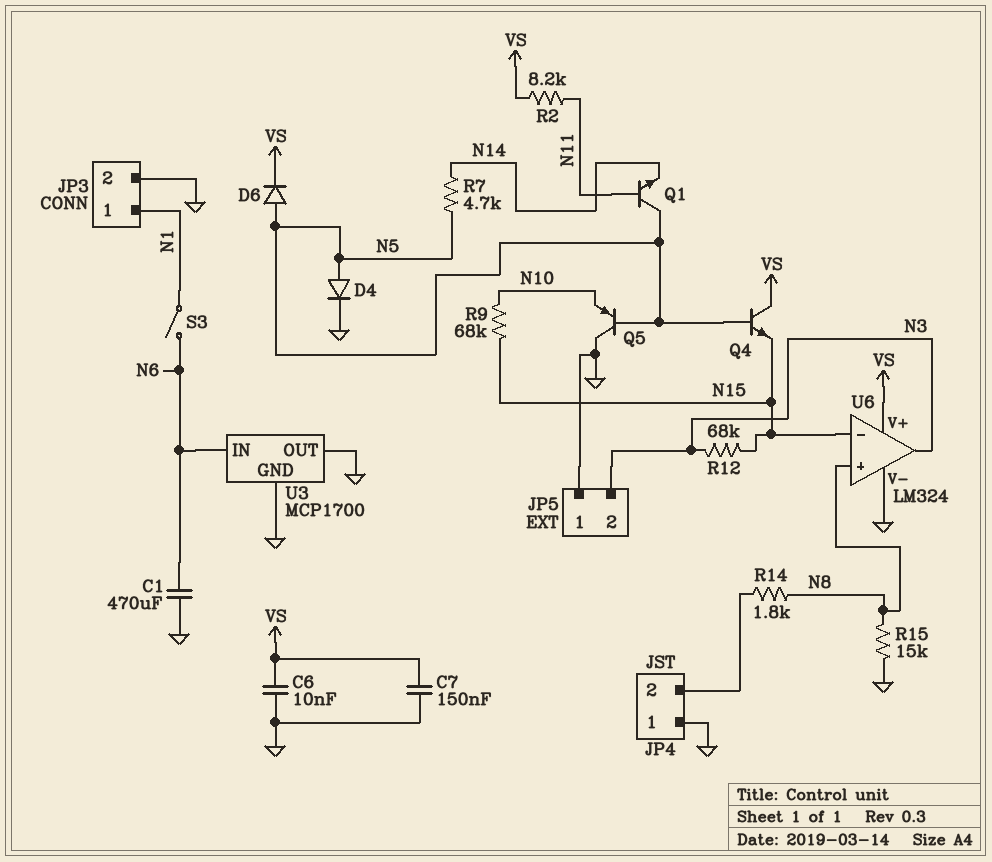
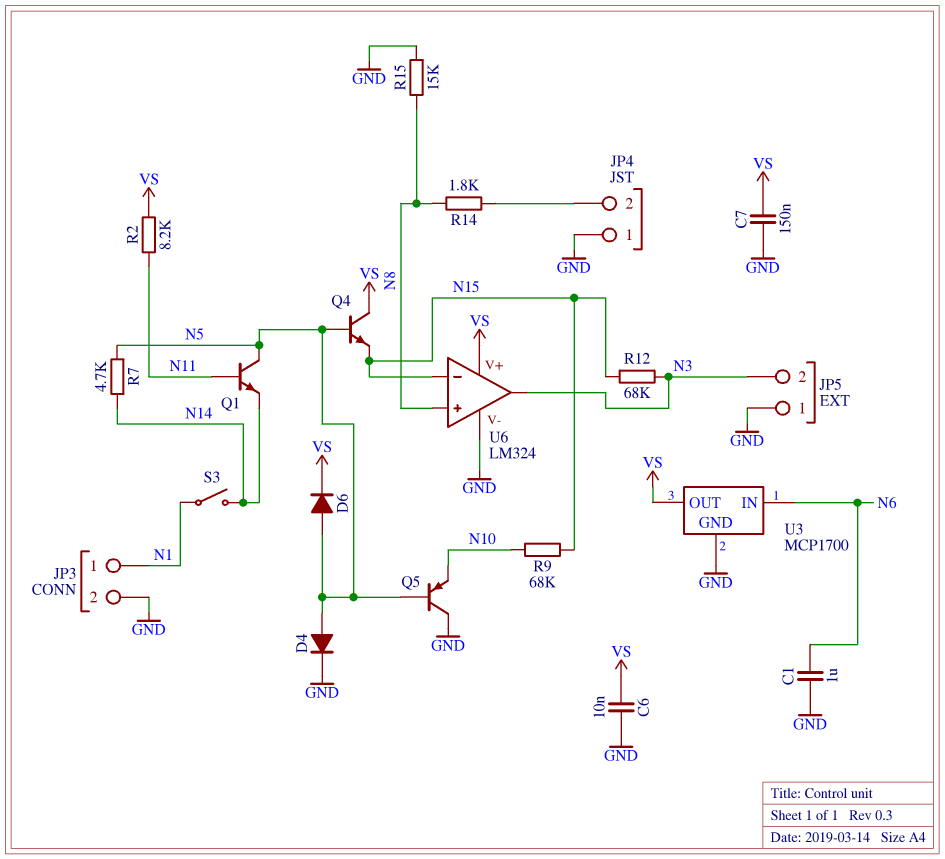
C1: 470uF (GND, N6) -> 1uF (GND, N6)
S3: switch (N1, N6) -> switch (N1, N14)
U3 pin OUT: GND -> VS

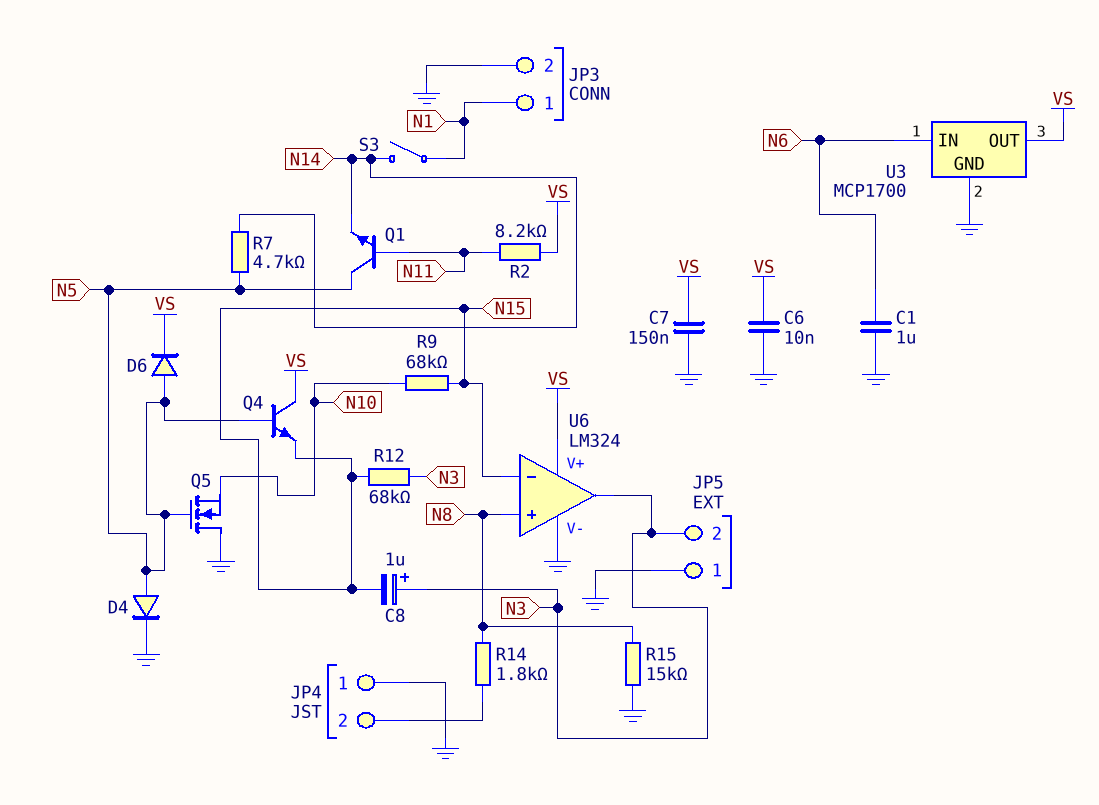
C8: none -> 1uF (plus N3, minus N15)
Q5: PNP (B N5, C GND, E N10) -> NMOS (G N5, D GND, S N10)

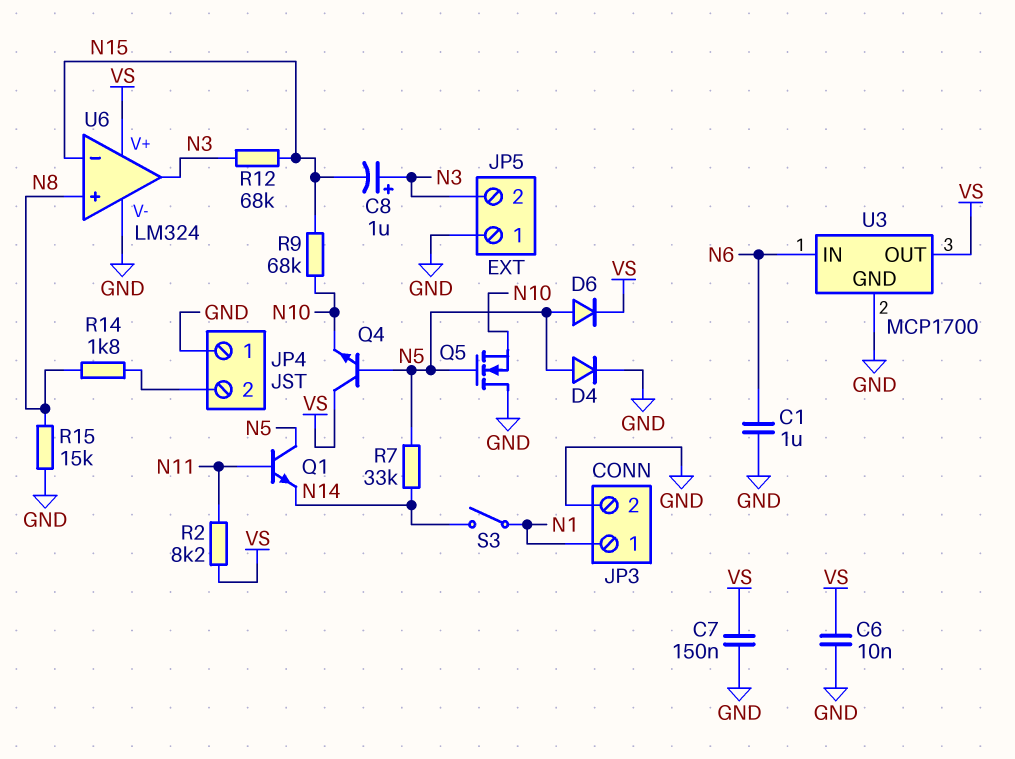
Q4: NPN (B N5, C VS, E N15) -> NPN (B N5, C VS, E N10)
R7: 4.7k (N5, N14) -> 33k (N5, N14)

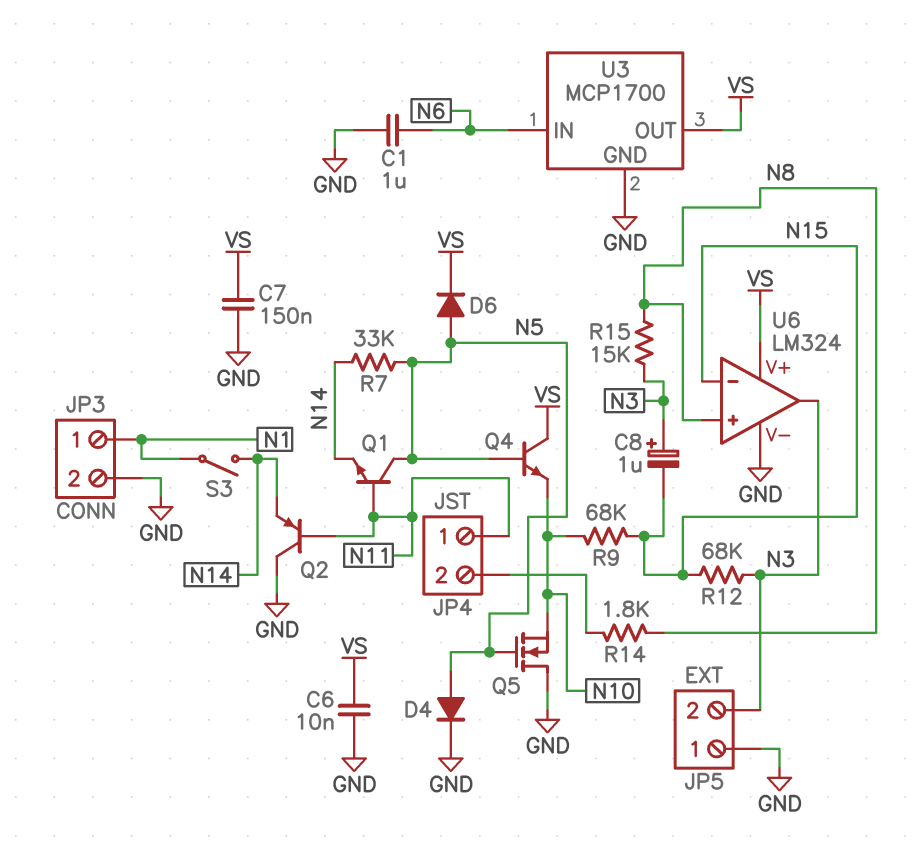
JP4 pin 1: GND -> N11
Q2: none -> PNP (B N11, C GND, E N14)
R2: 8.2k (N11, VS) -> none
R15: 15k (GND, N8) -> 15k (N3, N8)

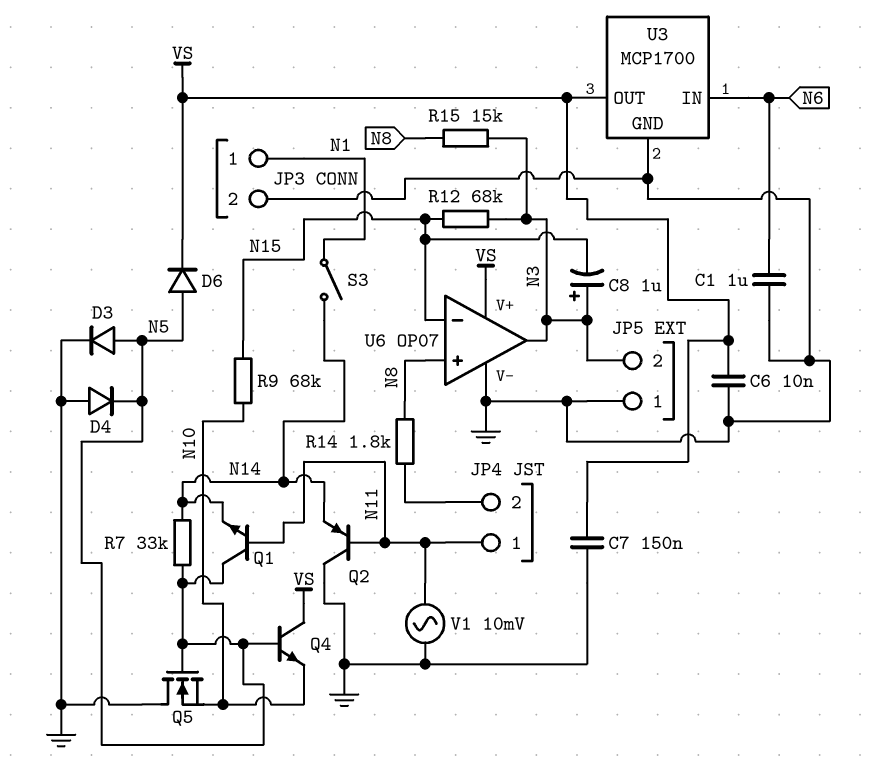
D3: none -> diode (A N5, K GND)
D4: diode (A N5, K GND) -> diode (A GND, K N5)
U6: LM324 -> OP07
V1: none -> AC 10mV (GND, N11)

